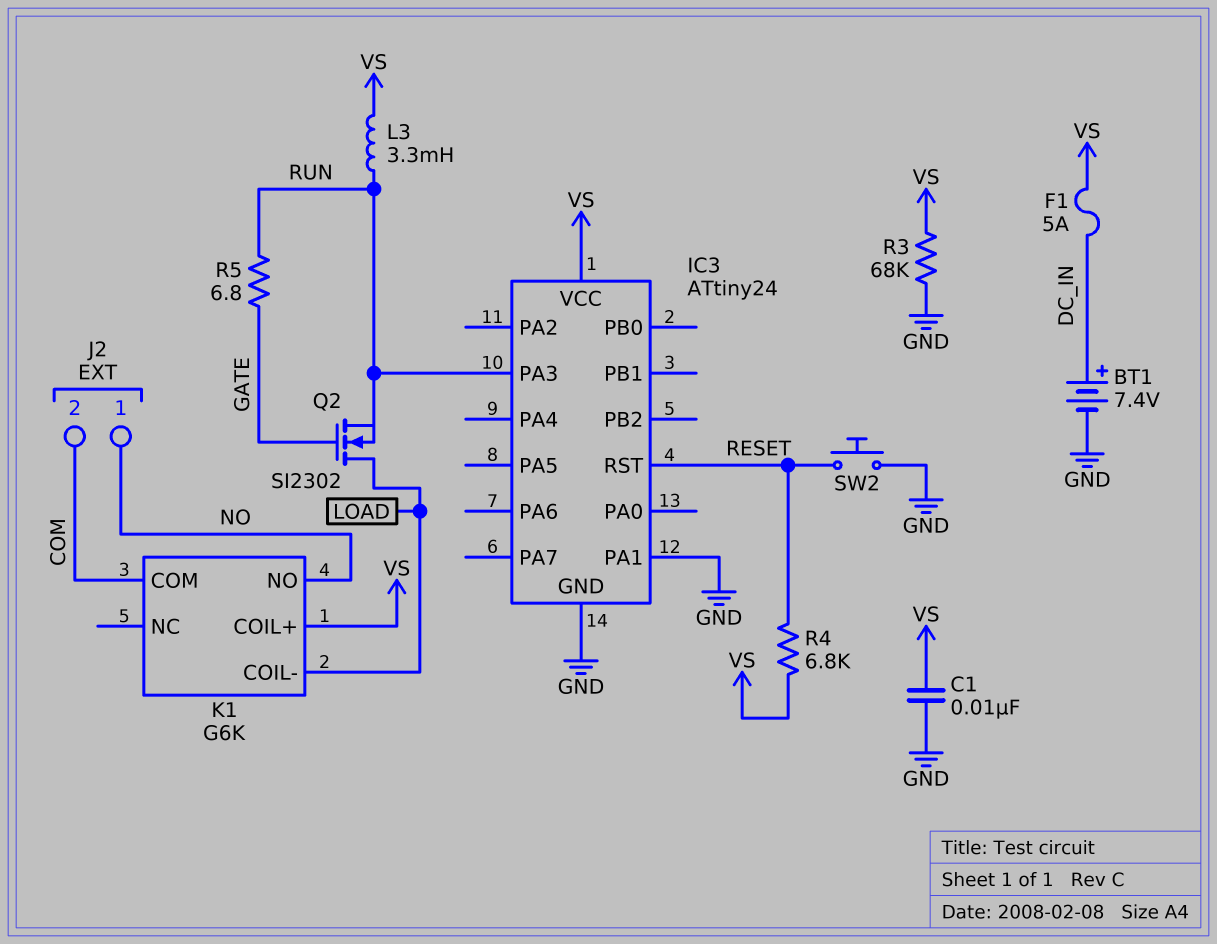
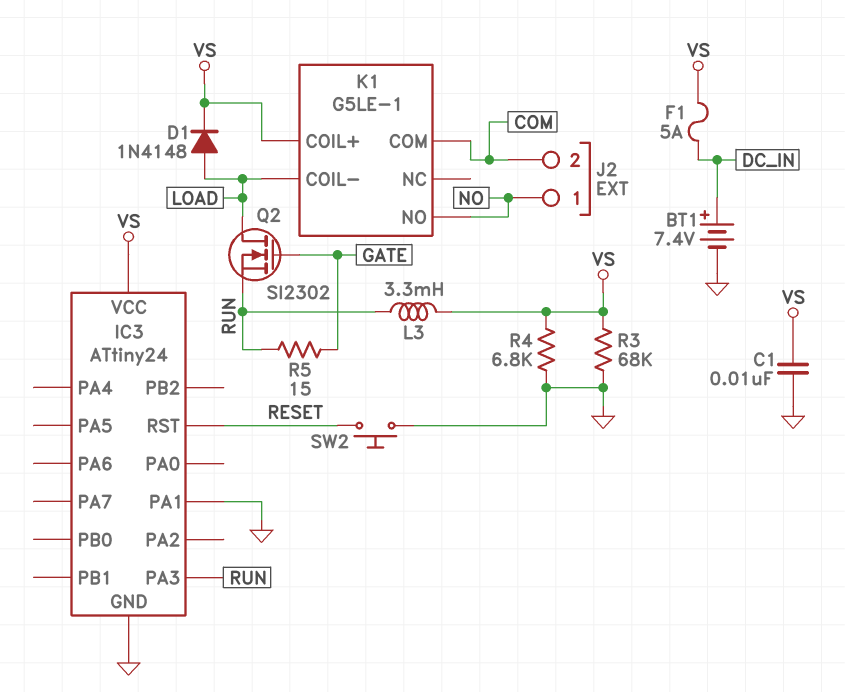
D1: none -> diode 1N4148 (A LOAD, K VS)
K1: G6K -> G5LE-1
R4: 6.8k (RESET, VS) -> 6.8k (GND, VS)
R5: 6.8 (GATE, RUN) -> 15 (GATE, RUN)

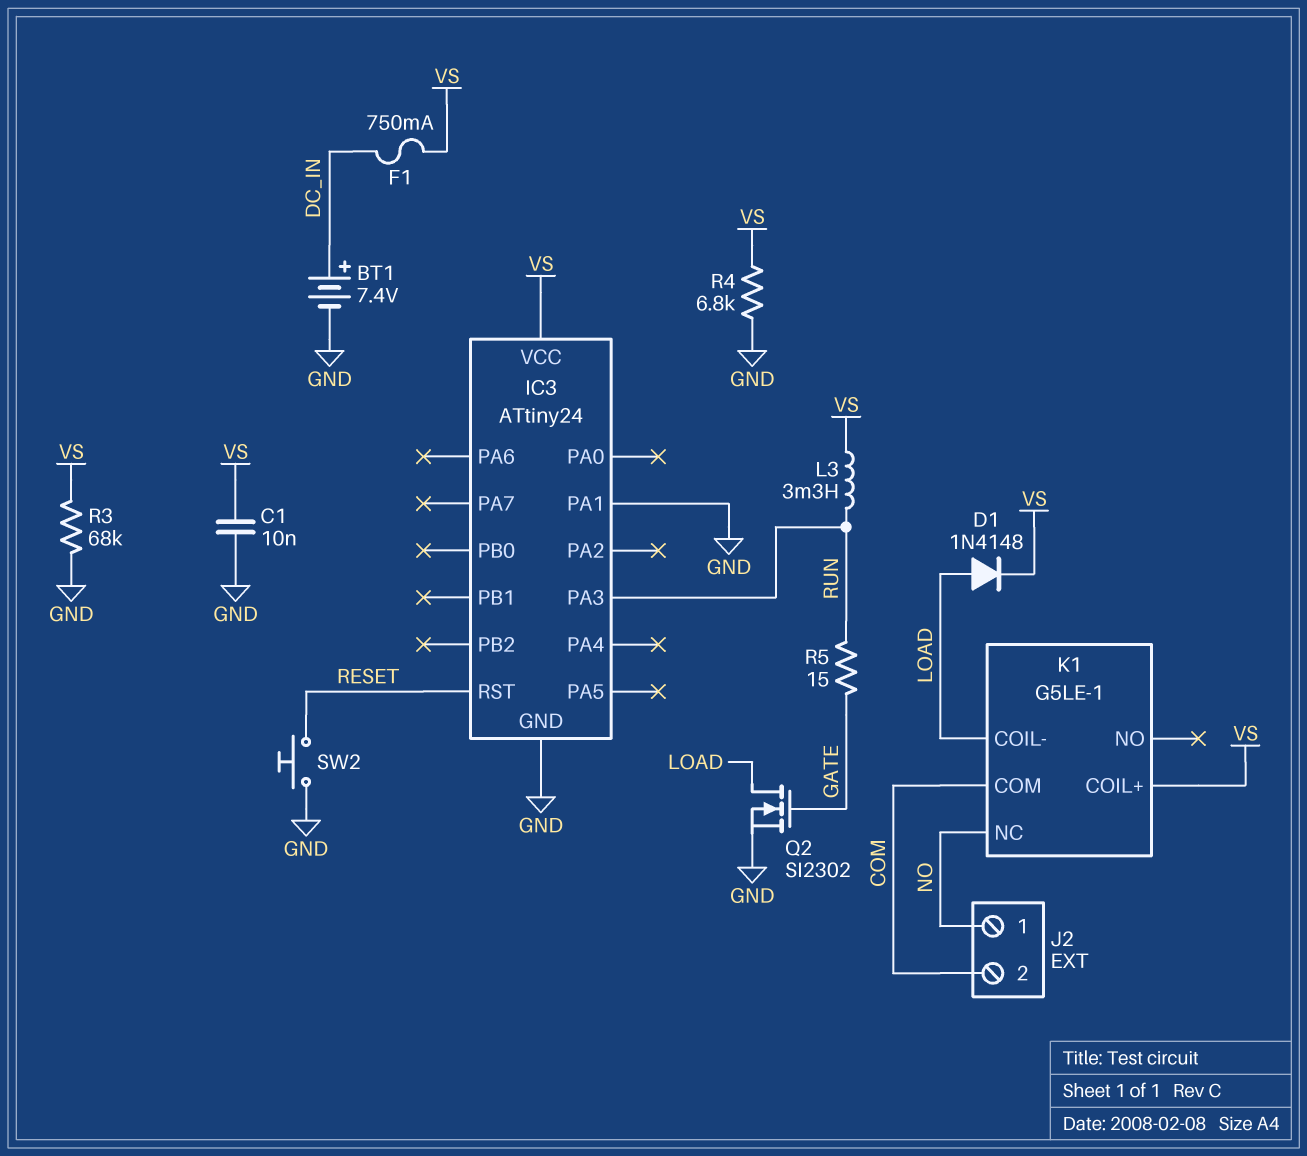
F1: 5A (DC_IN, VS) -> 750mA (DC_IN, VS)
K1 pin NC: none -> NO
K1 pin NO: NO -> none
Q2: NMOS SI2302 (G GATE, D LOAD, S RUN) -> NMOS SI2302 (G GATE, D LOAD, S GND)

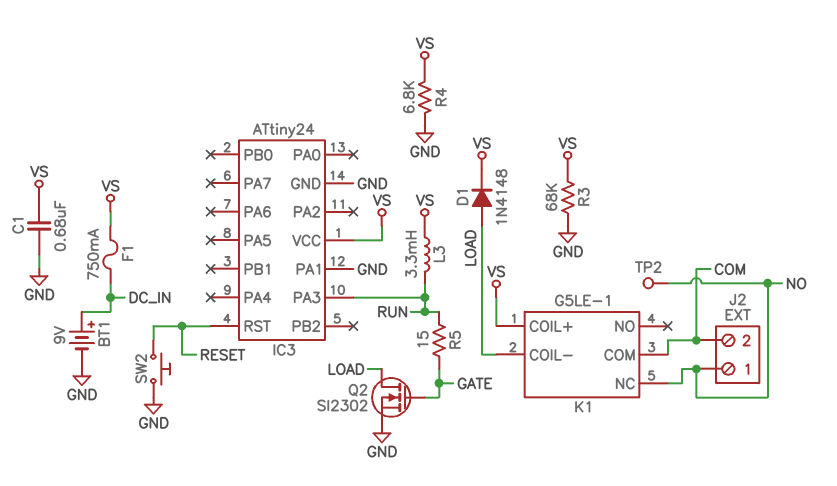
BT1: 7.4V (plus DC_IN, minus GND) -> 9V (plus DC_IN, minus GND)
C1: 10nF (GND, VS) -> 680nF (GND, VS)
TP2: none -> test point (NO)

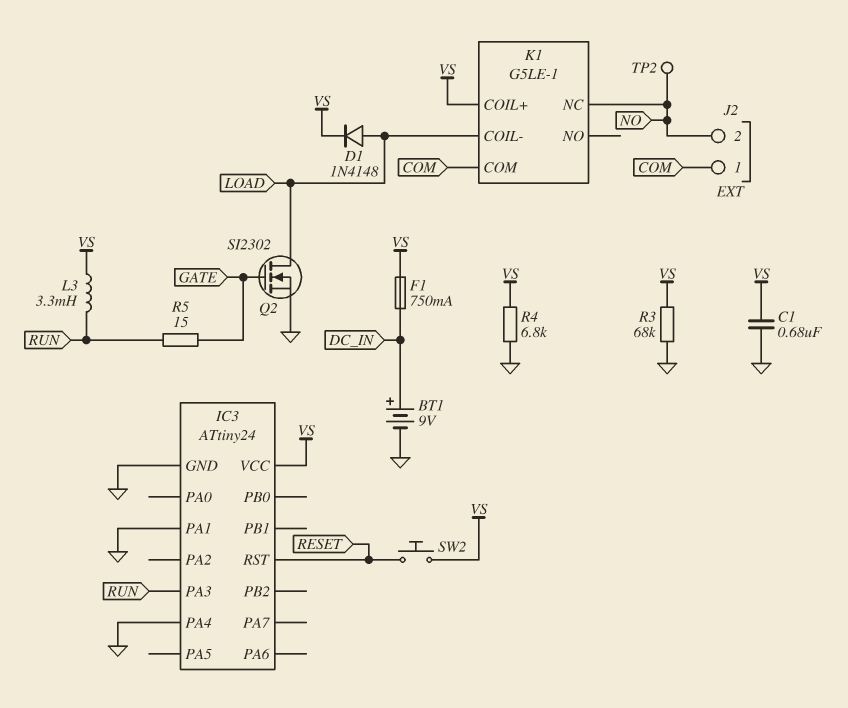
IC3 pin PA4: none -> GND
J2 pin 1: NO -> COM
J2 pin 2: COM -> NO
SW2: button (GND, RESET) -> button (RESET, VS)

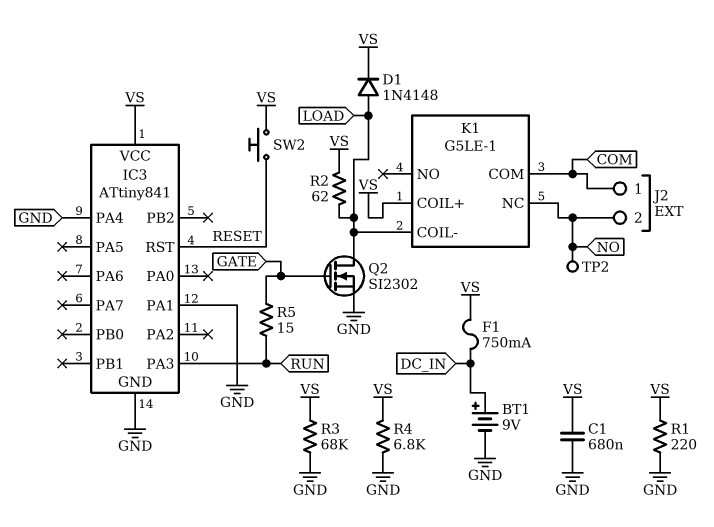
IC3: ATtiny24 -> ATtiny841
L3: 3.3mH (RUN, VS) -> none
R1: none -> 220 (GND, VS)
R2: none -> 62 (LOAD, VS)

